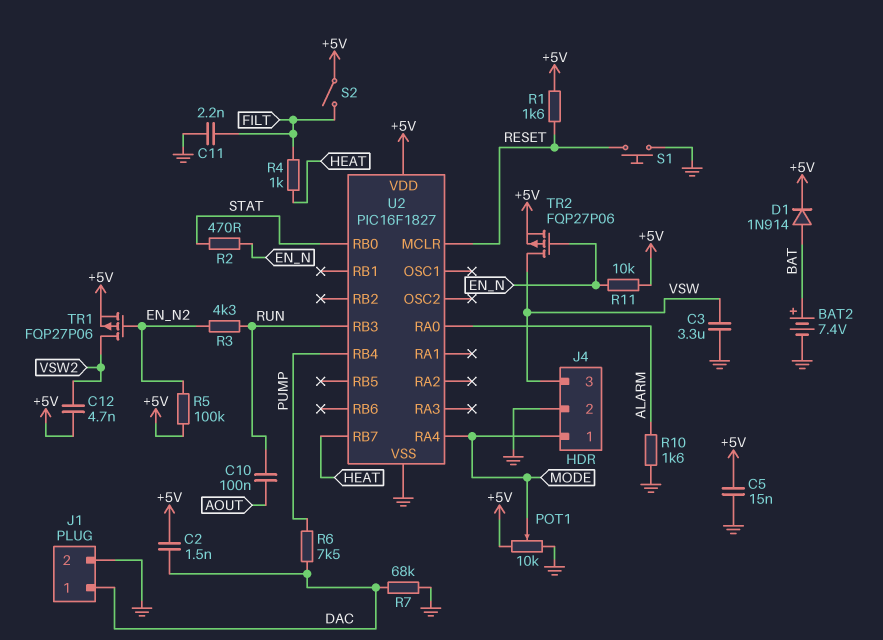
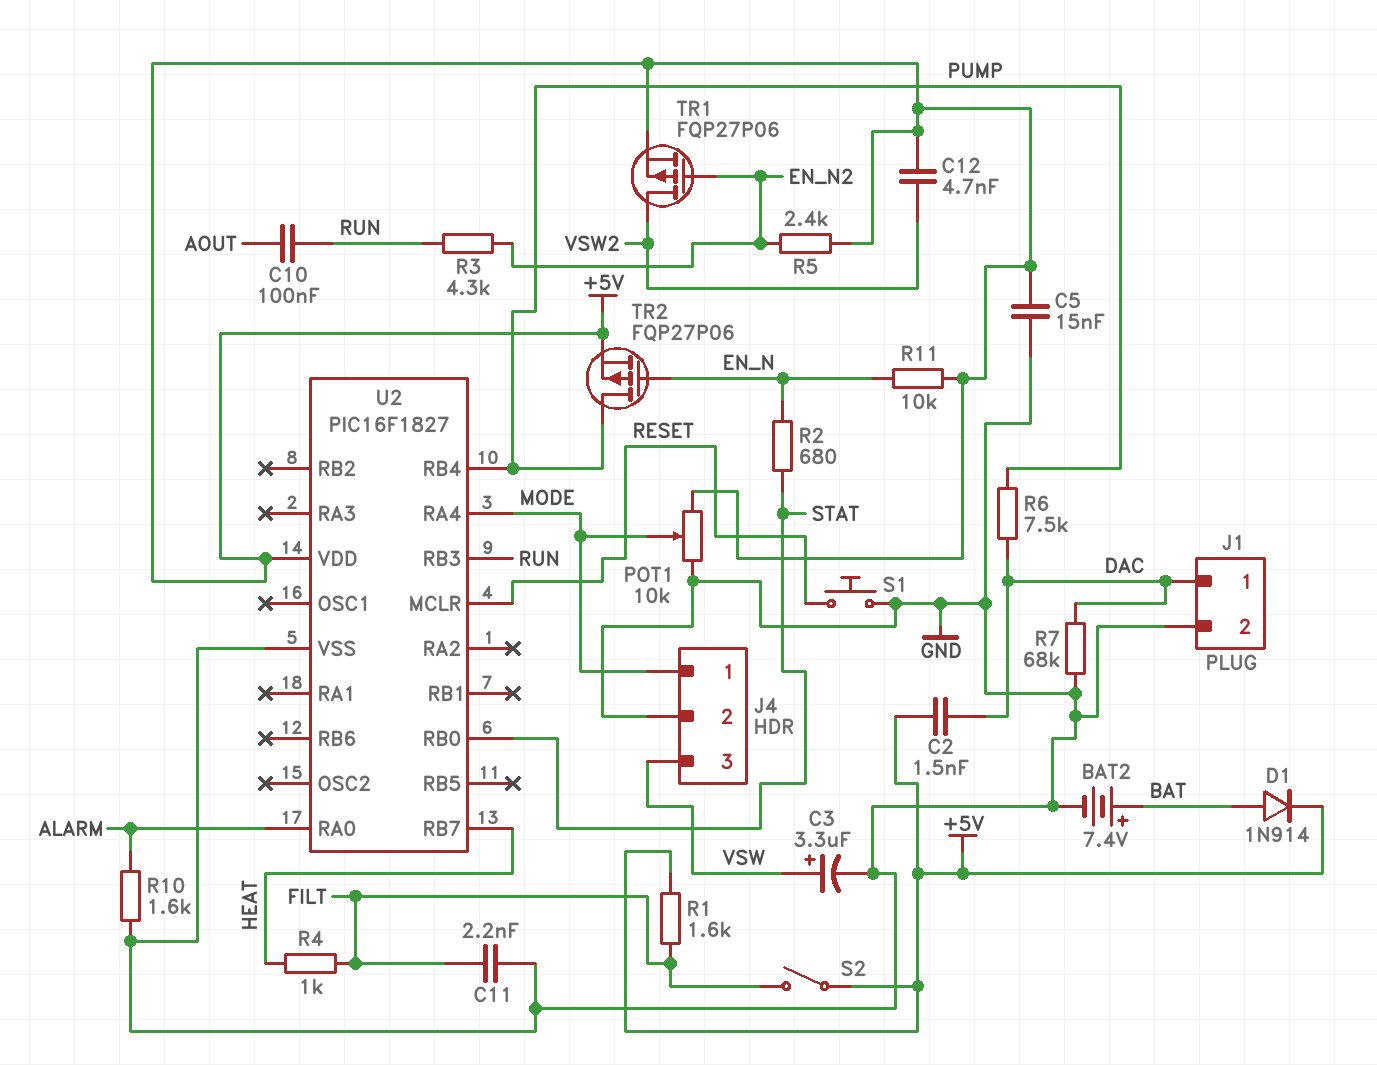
C3: 3.3uF (GND, VSW) -> 3.3uF (plus VSW, minus GND)
R1: 1.6k (+5V, RESET) -> 1.6k (+5V, FILT)
R2: 470 (EN_N, STAT) -> 680 (EN_N, STAT)
R5: 100k (+5V, EN_N2) -> 2.4k (+5V, EN_N2)
TR2: PMOS FQP27P06 (G EN_N, D VSW, S +5V) -> PMOS FQP27P06 (G EN_N, D PUMP, S +5V)

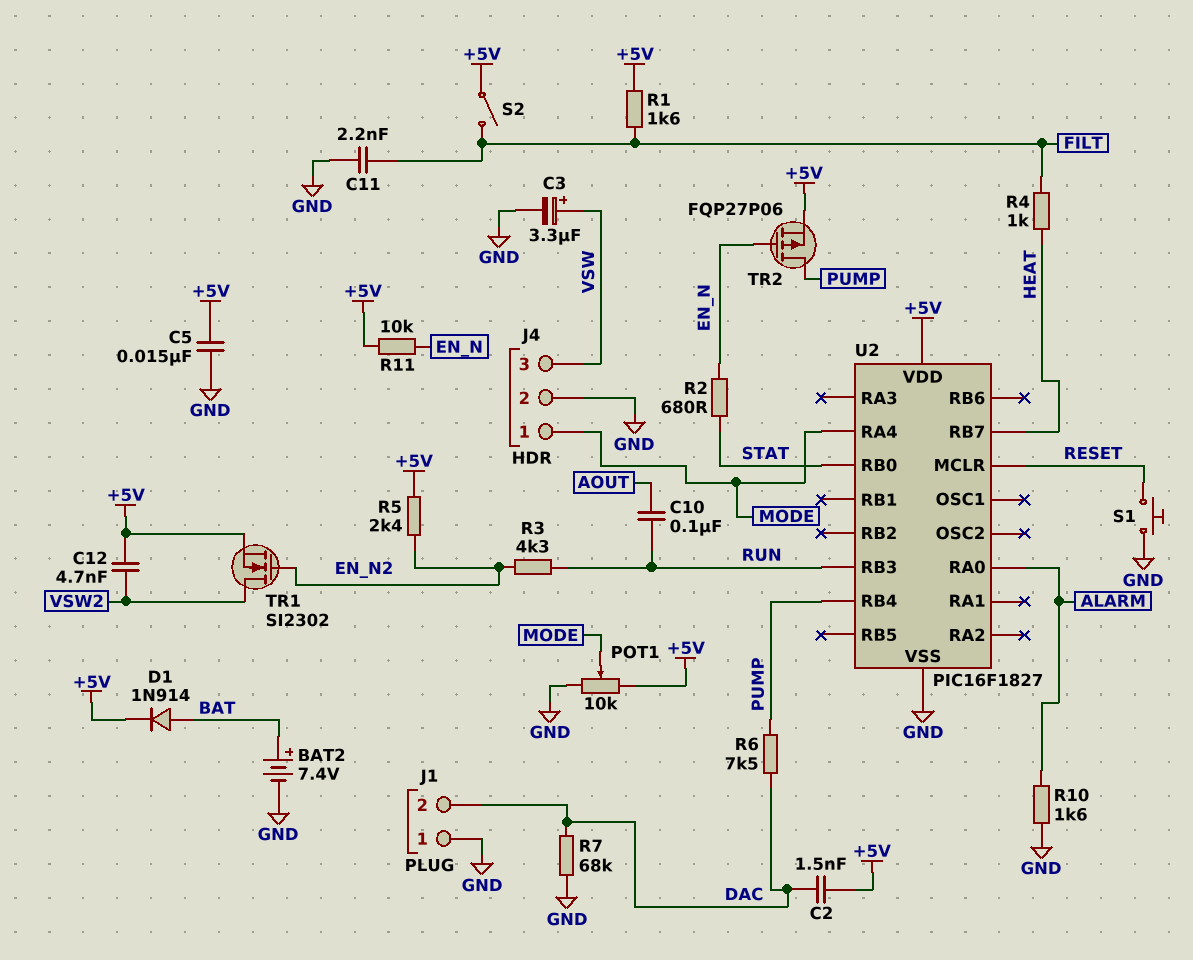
J1 pin 1: DAC -> GND
J1 pin 2: GND -> DAC
TR1: PMOS FQP27P06 (G EN_N2, D VSW2, S +5V) -> NMOS SI2302 (G EN_N2, D VSW2, S +5V)

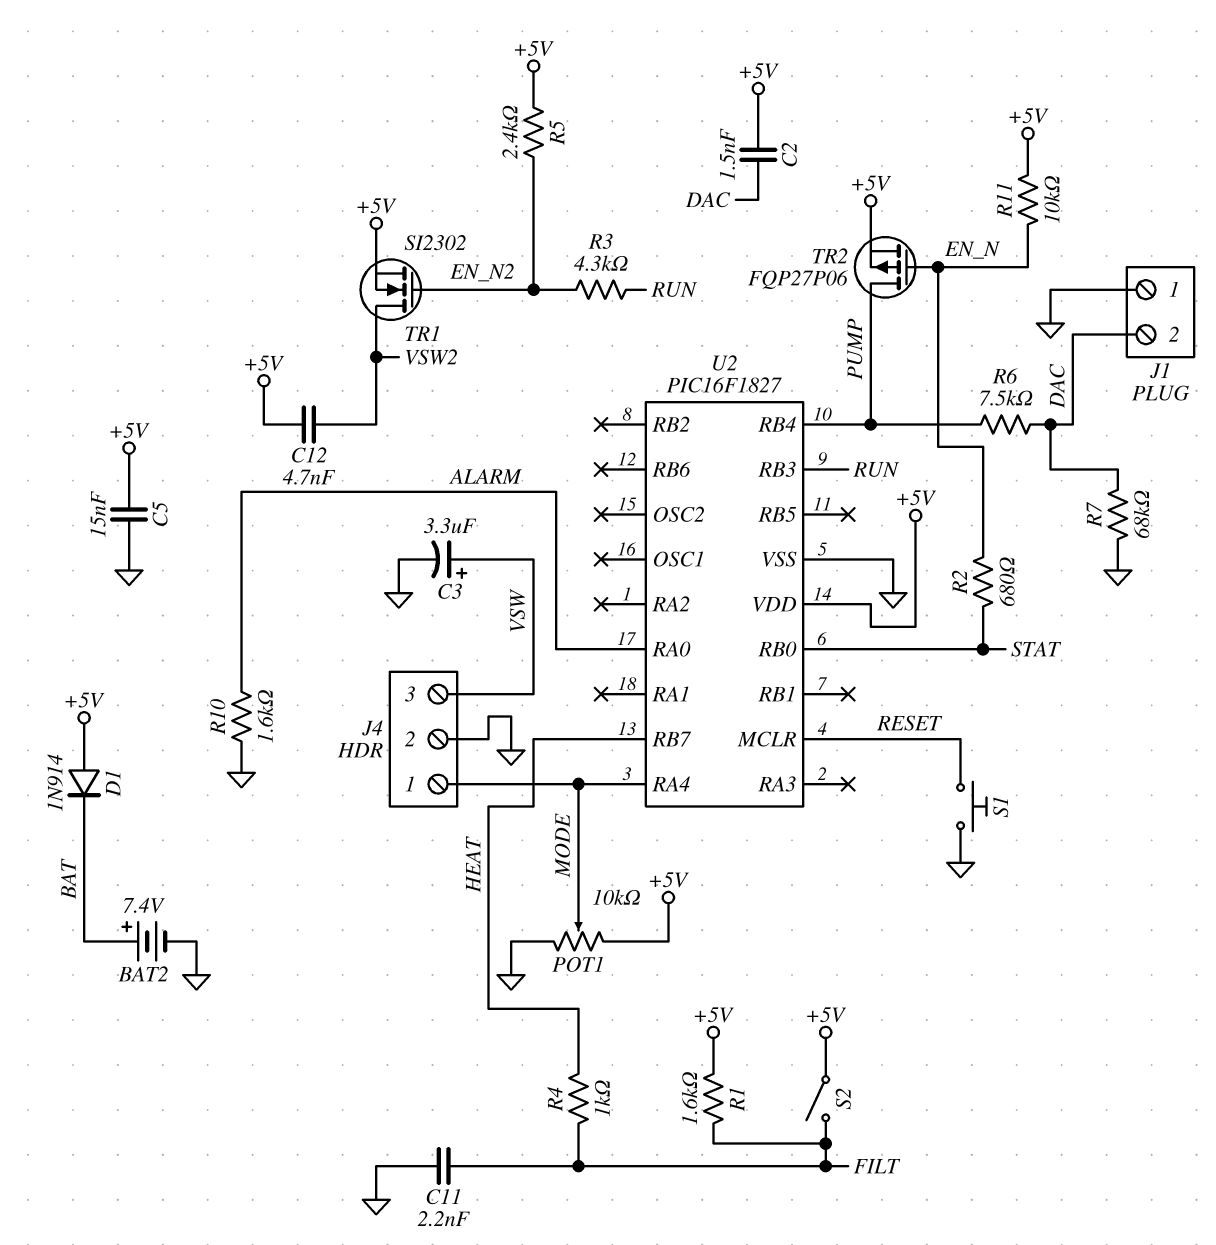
C10: 100nF (AOUT, RUN) -> none
D1: diode 1N914 (A BAT, K +5V) -> diode 1N914 (A +5V, K BAT)

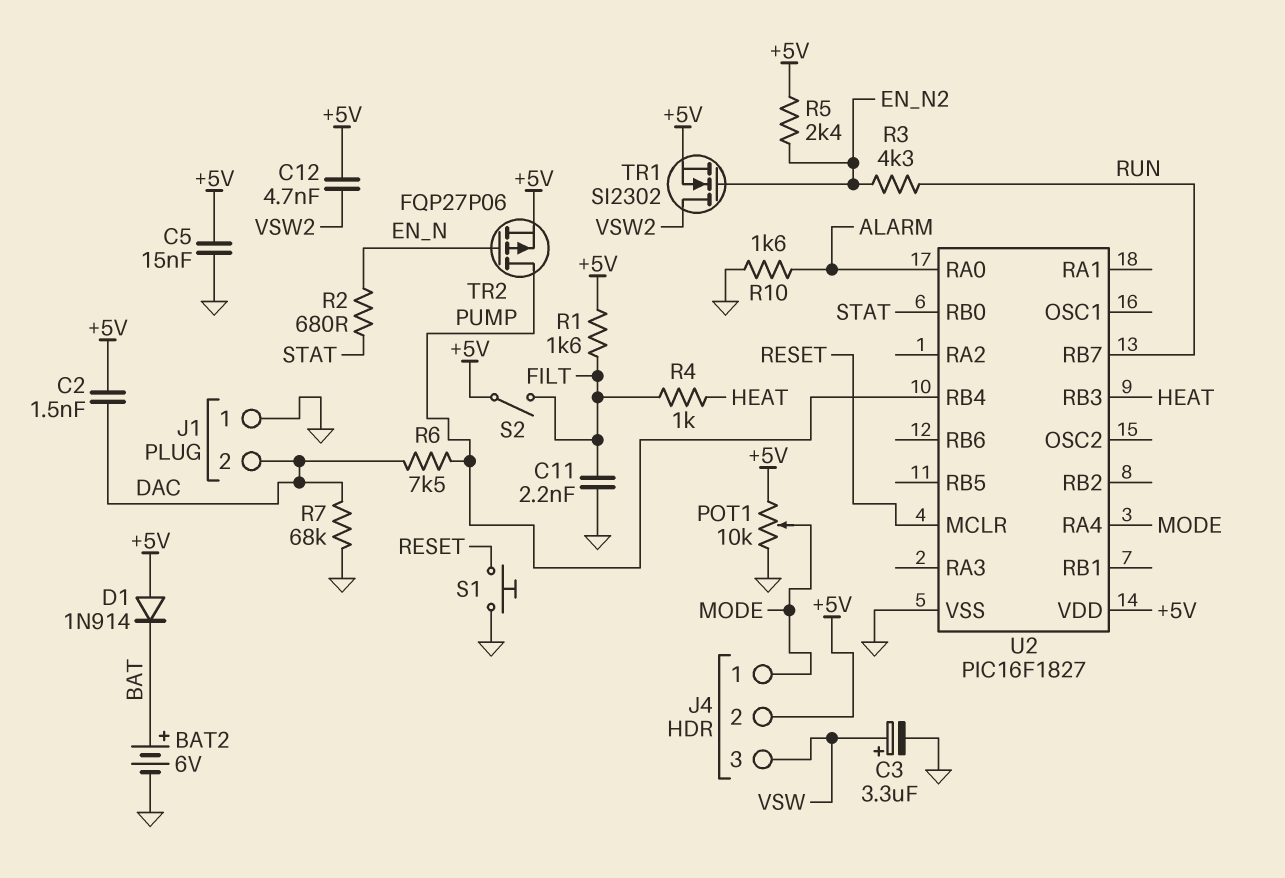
BAT2: 7.4V (plus BAT, minus GND) -> 6V (plus BAT, minus GND)
J4 pin 2: GND -> +5V
R11: 10k (+5V, EN_N) -> none
U2 pin RB3: RUN -> HEAT
U2 pin RB7: HEAT -> RUN

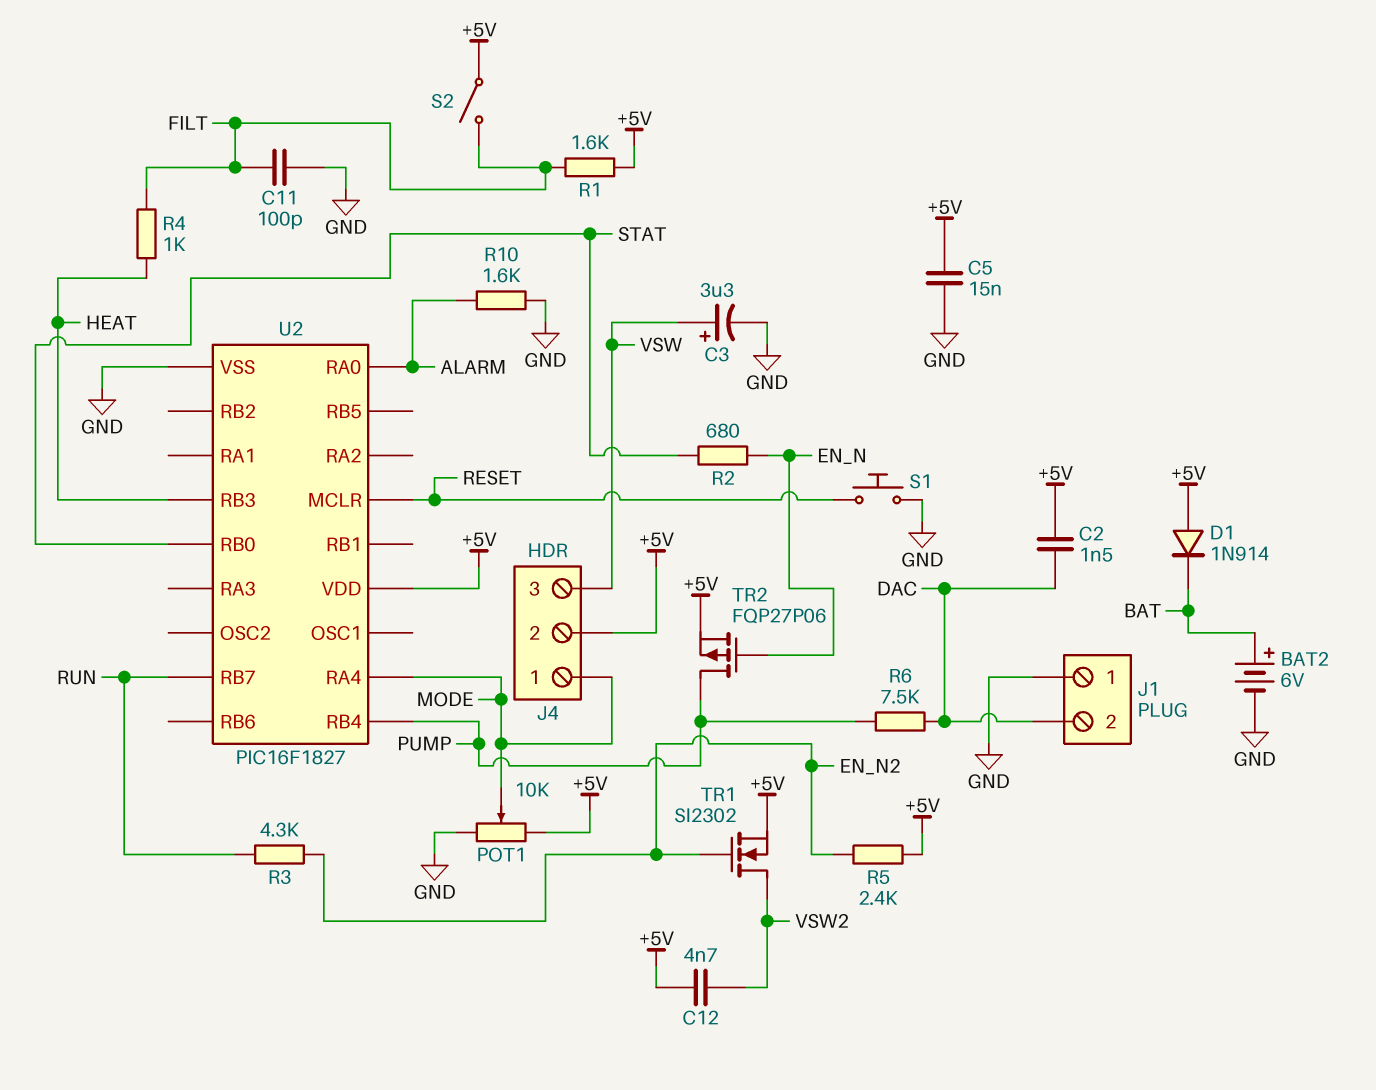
C11: 2.2nF (FILT, GND) -> 100pF (FILT, GND)
R7: 68k (DAC, GND) -> none

